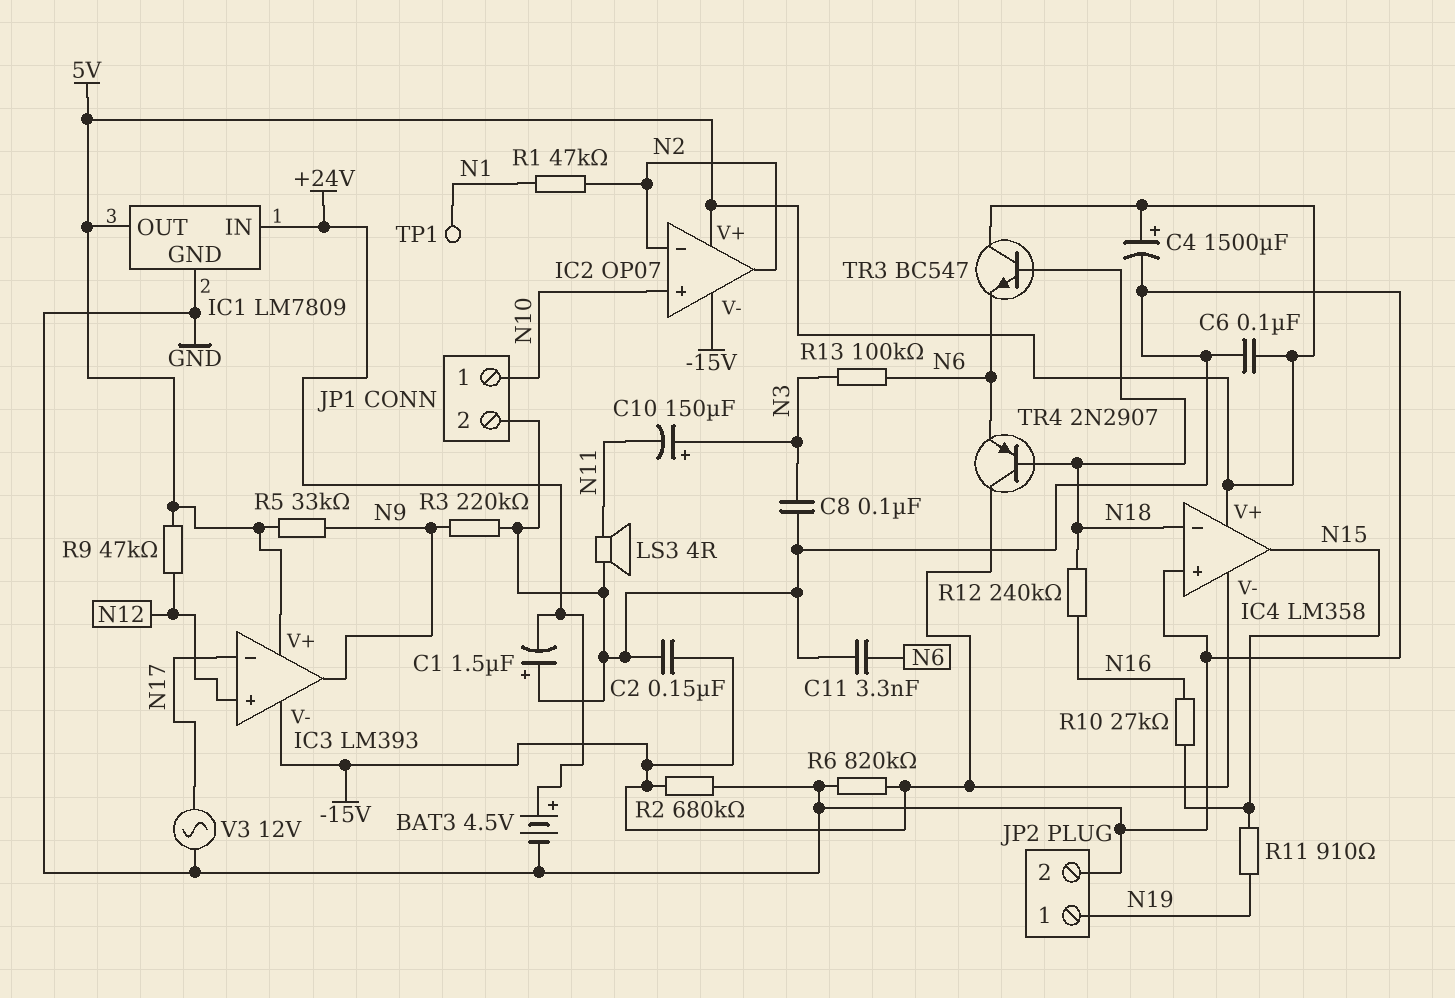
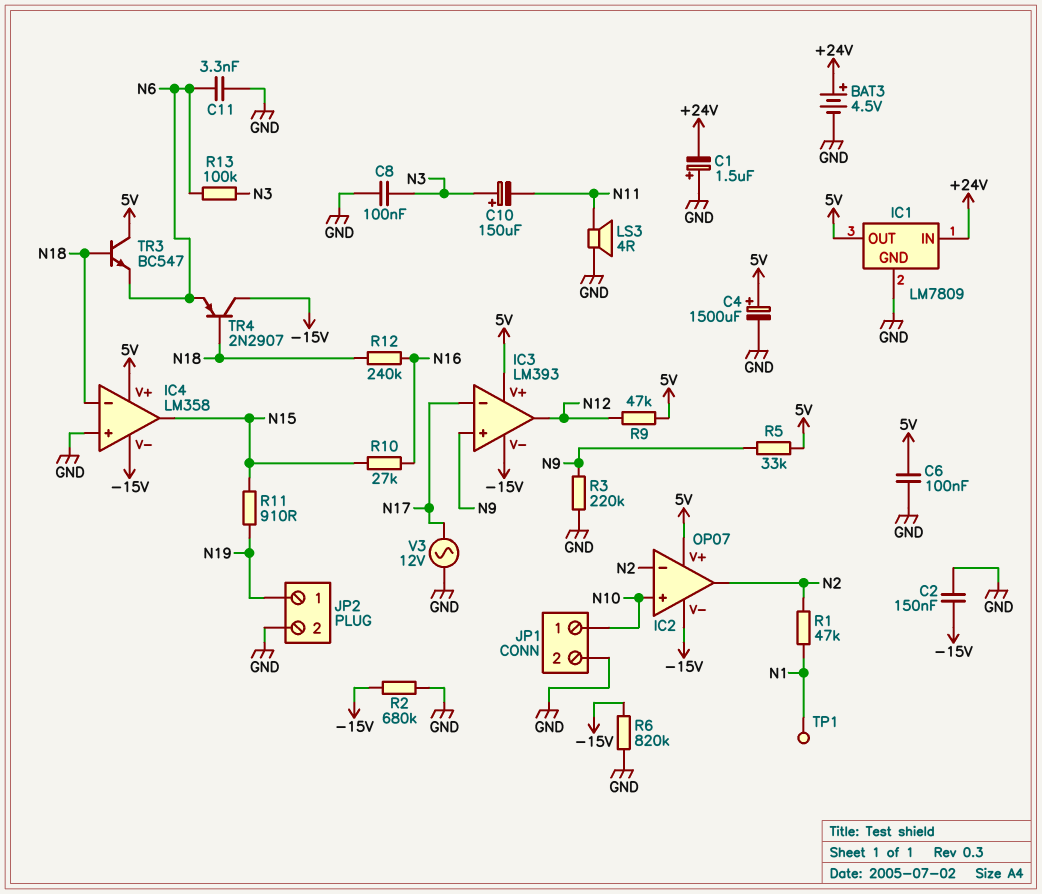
IC3 pin in+: N12 -> N9
IC3 pin out: N9 -> N12

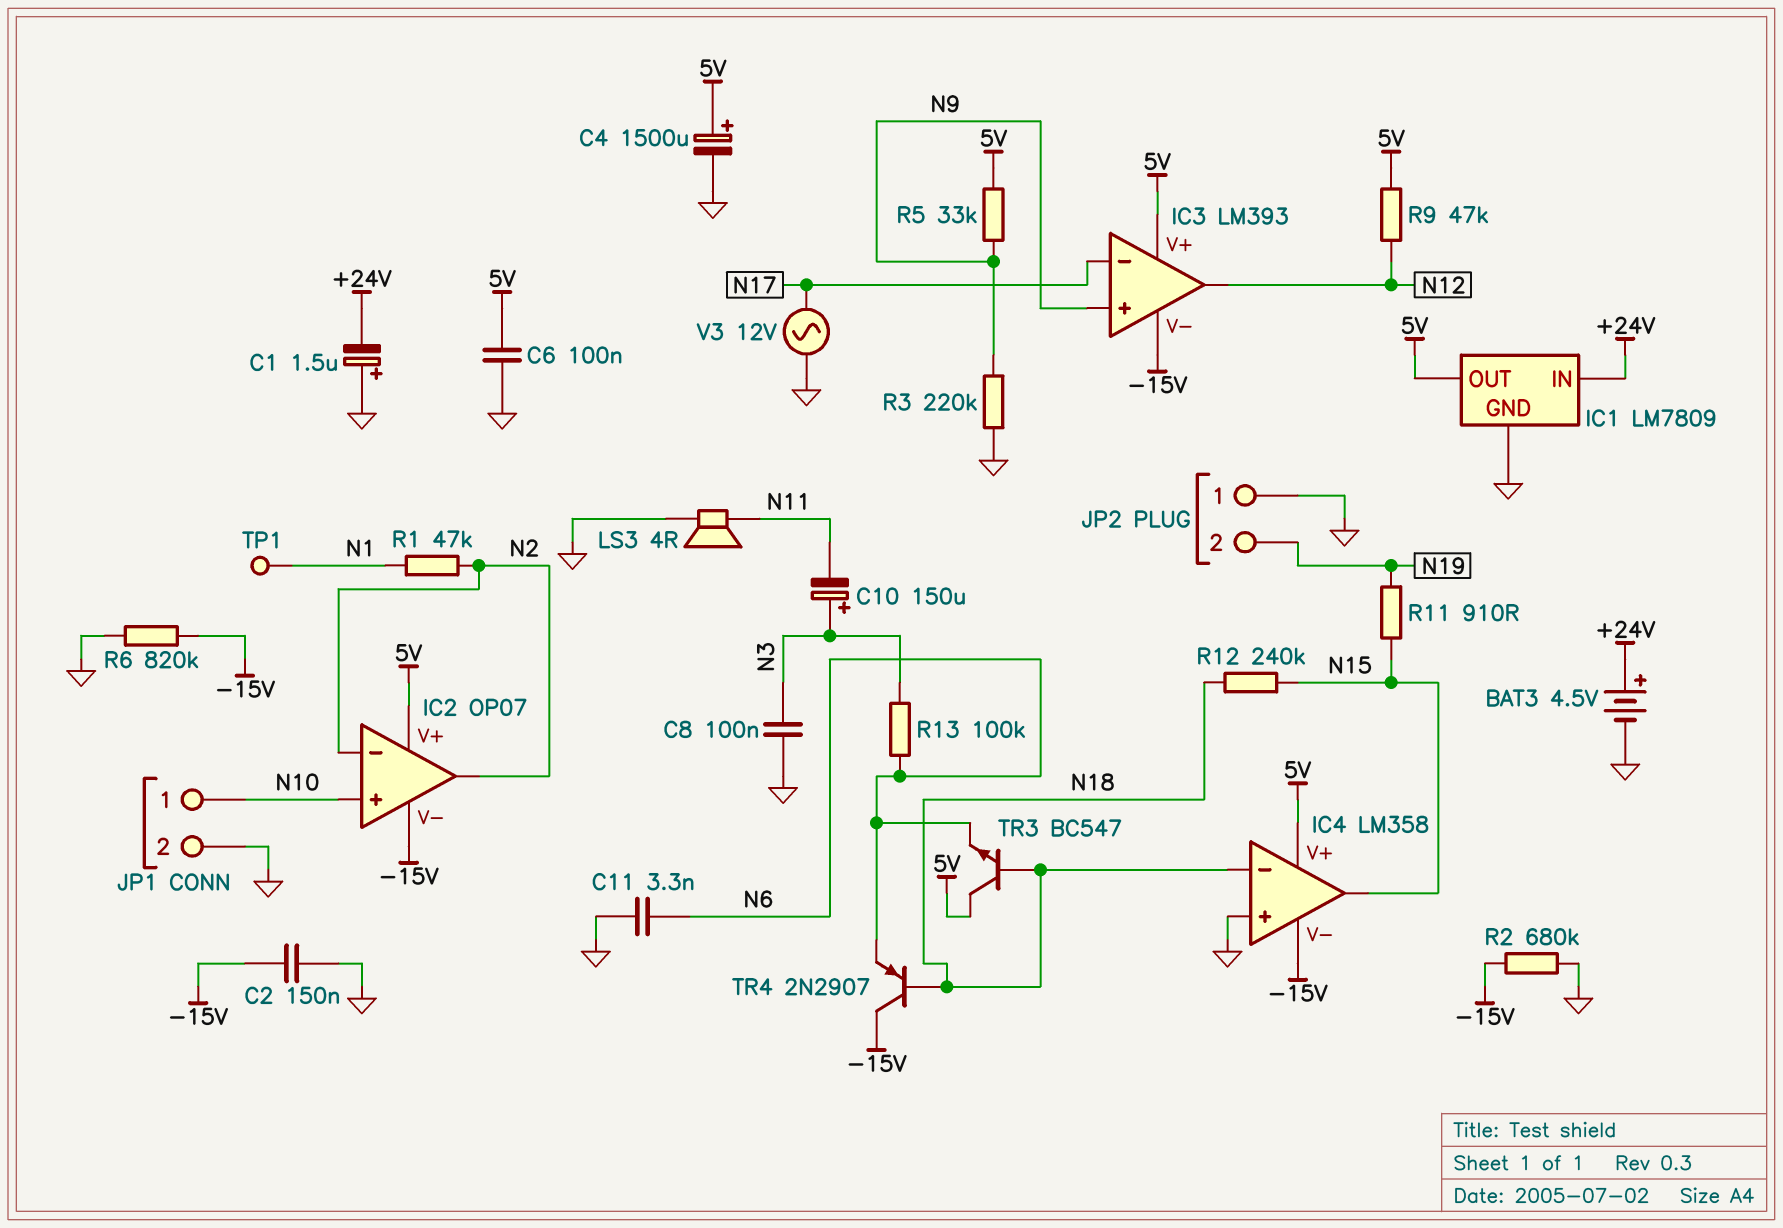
JP2 pin 1: N19 -> GND
JP2 pin 2: GND -> N19
R10: 27k (N15, N16) -> none
R12: 240k (N16, N18) -> 240k (N15, N18)

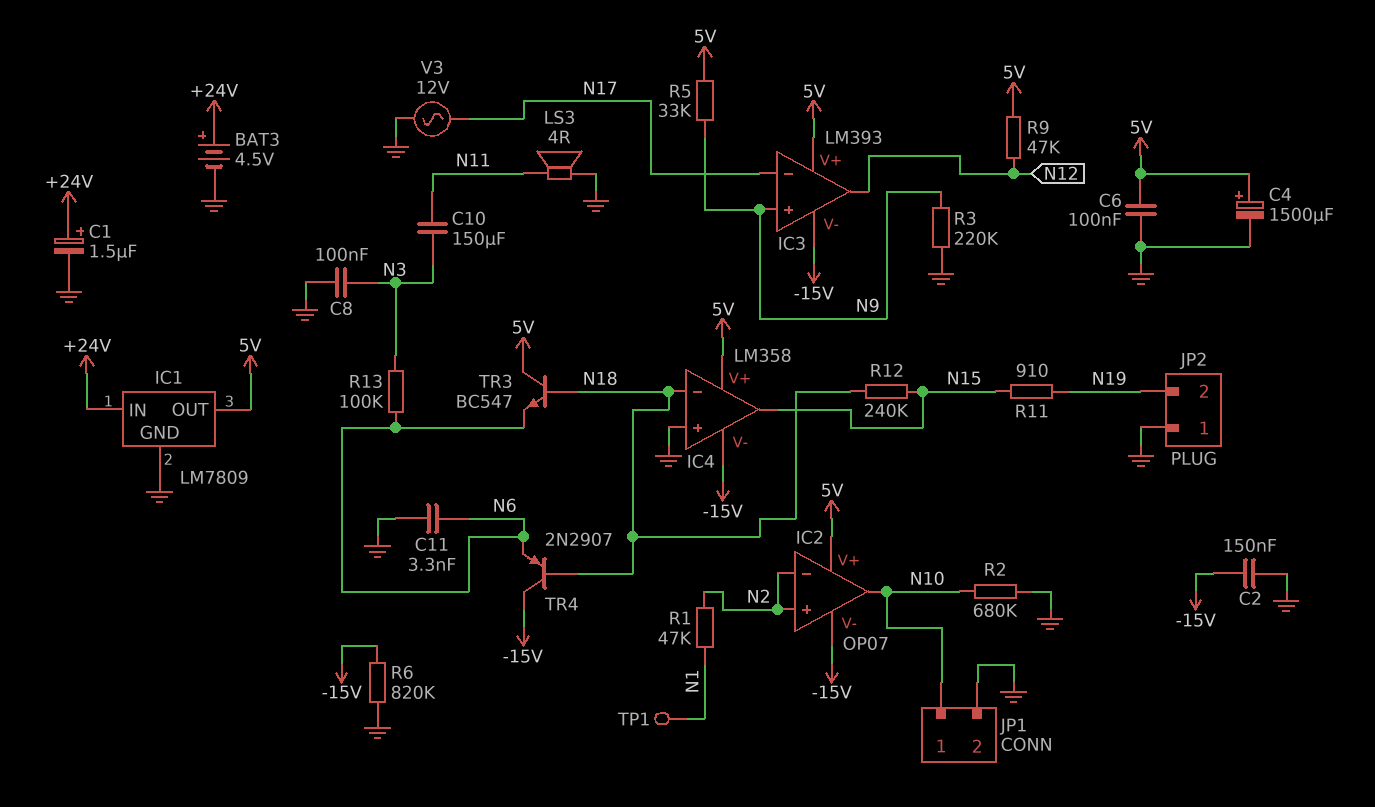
C1: 1.5uF (plus GND, minus +24V) -> 1.5uF (plus +24V, minus GND)
C10: 150uF (plus N3, minus N11) -> 150uF (N3, N11)
IC2 pin in+: N10 -> N2
IC2 pin out: N2 -> N10
R2: 680k (-15V, GND) -> 680k (GND, N10)

